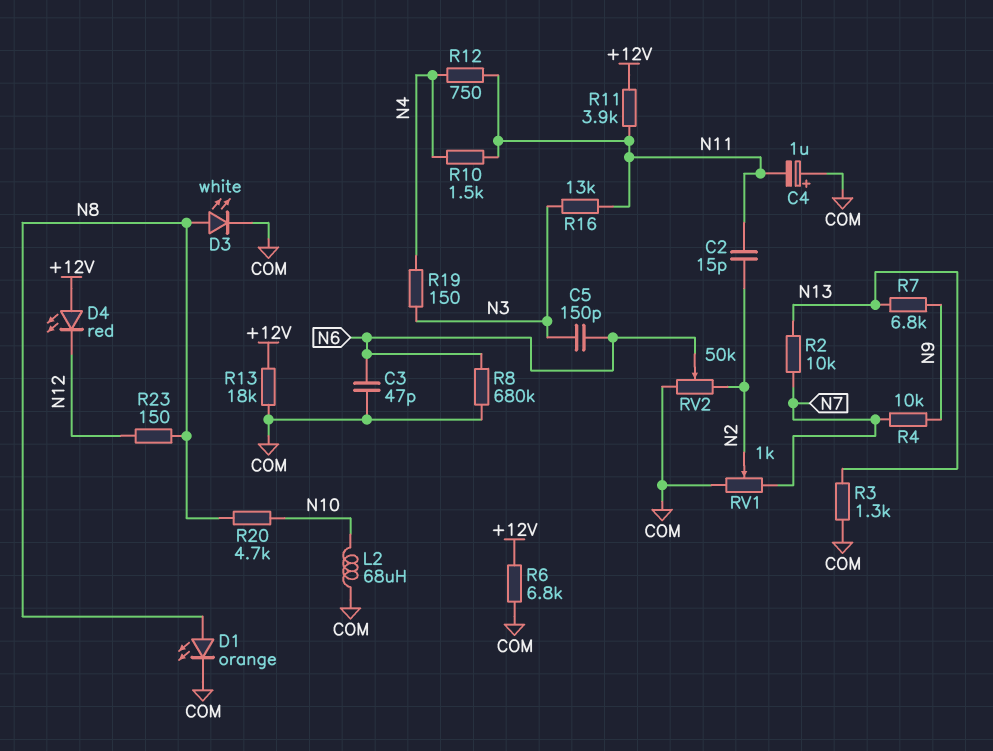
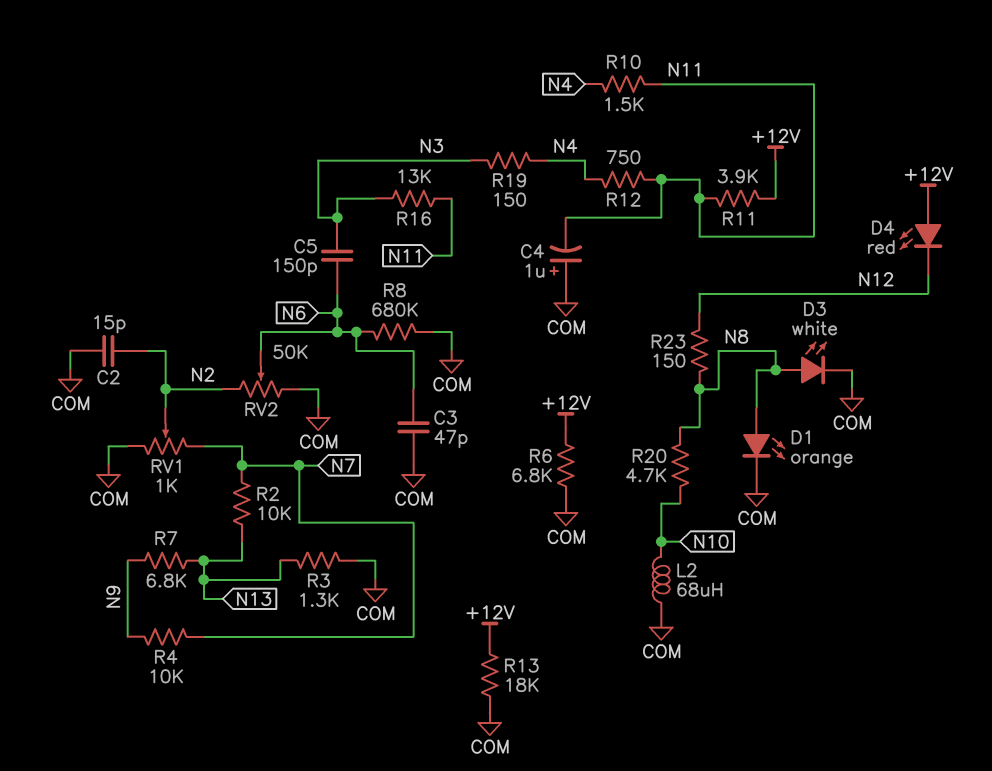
C2: 15pF (N2, N11) -> 15pF (COM, N2)

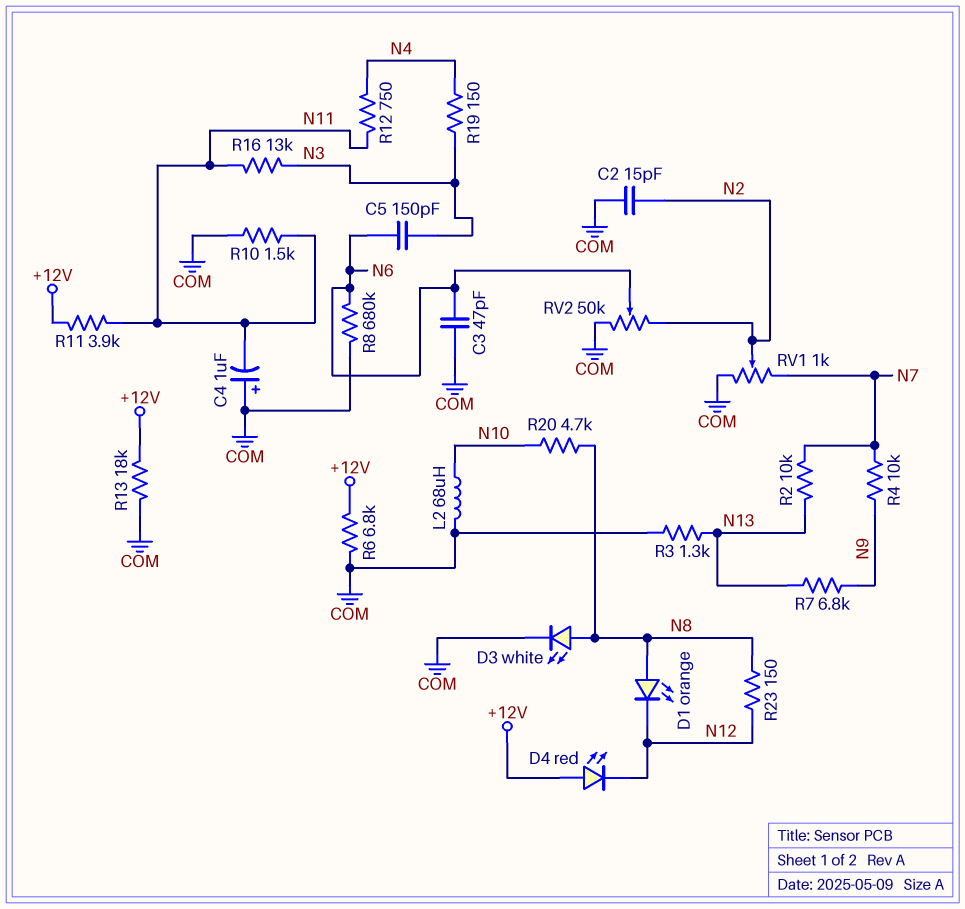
D1: LED orange (A N8, K COM) -> LED orange (A N8, K N12)
R10: 1.5k (N4, N11) -> 1.5k (COM, N11)

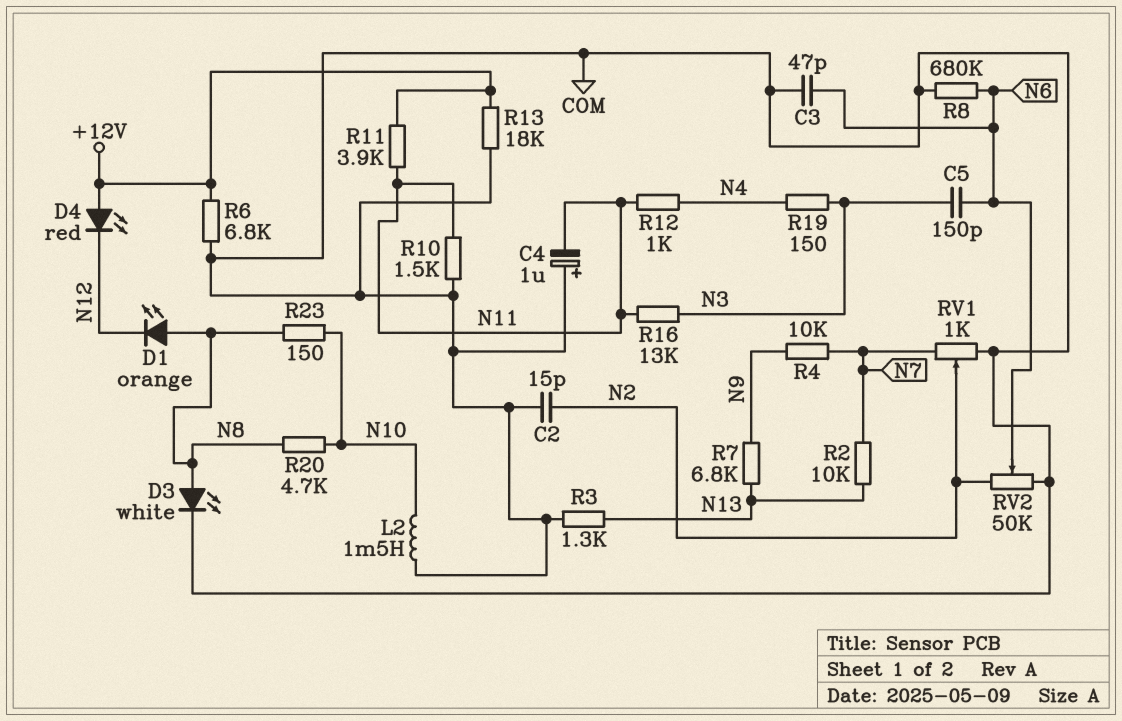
L2: 68uH (COM, N10) -> 1.5mH (COM, N10)
R12: 750 (N4, N11) -> 1k (N4, N11)
R23: 150 (N8, N12) -> 150 (N8, N10)

